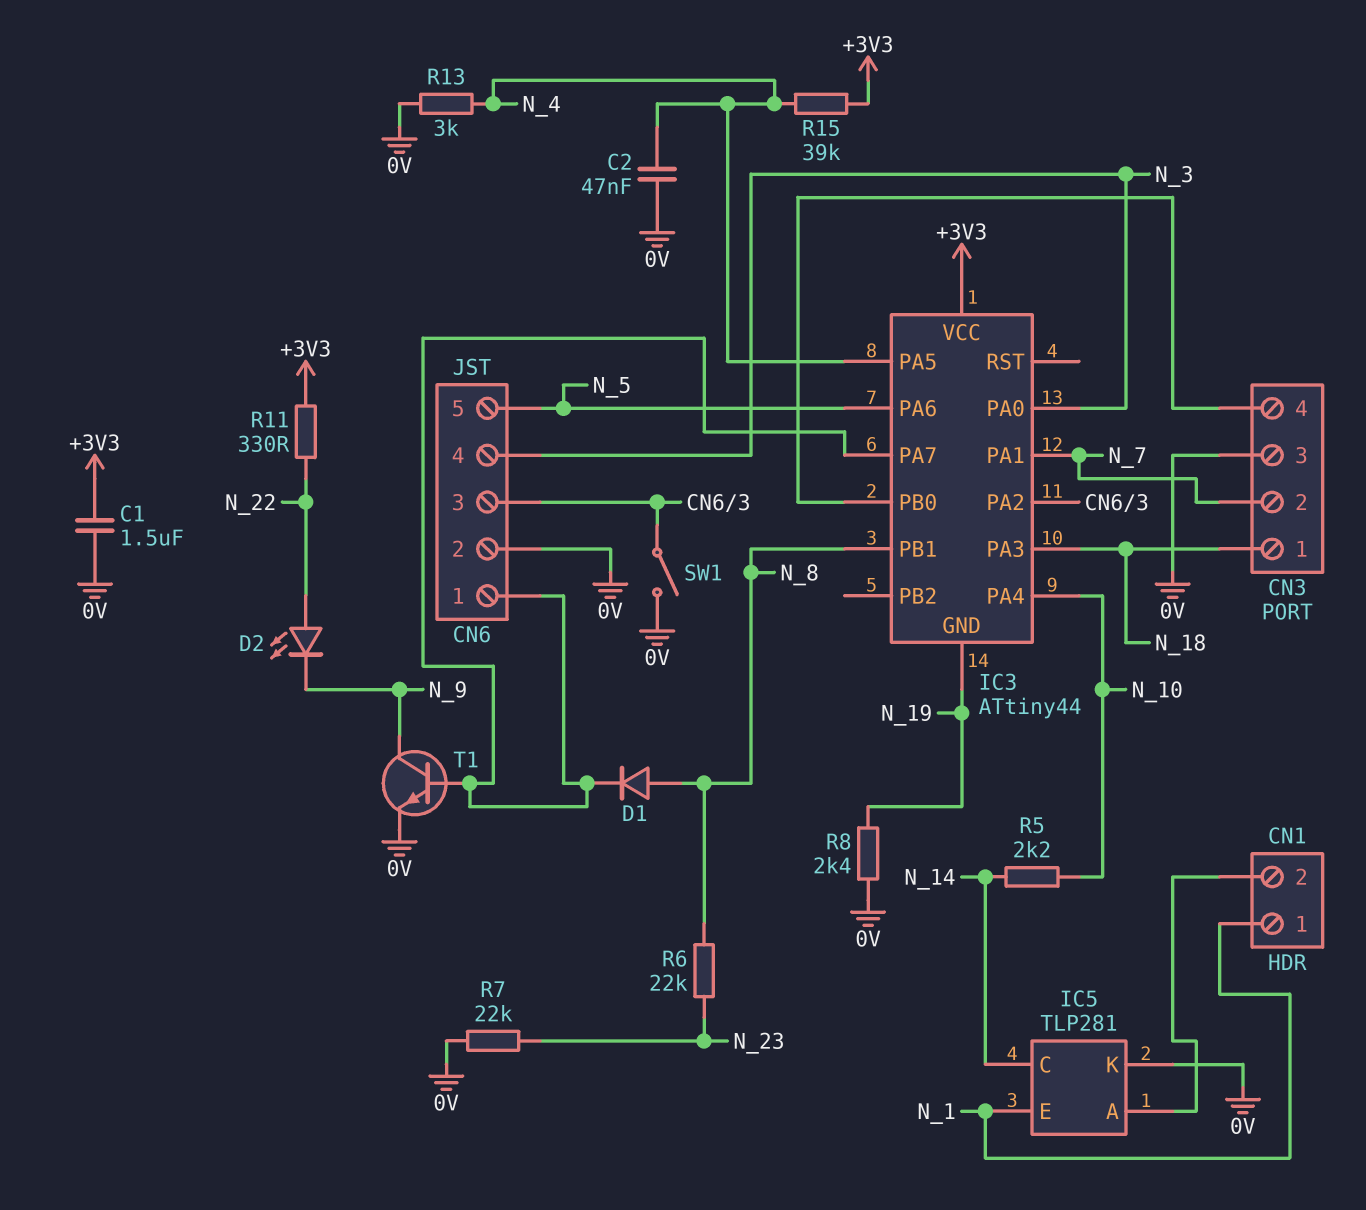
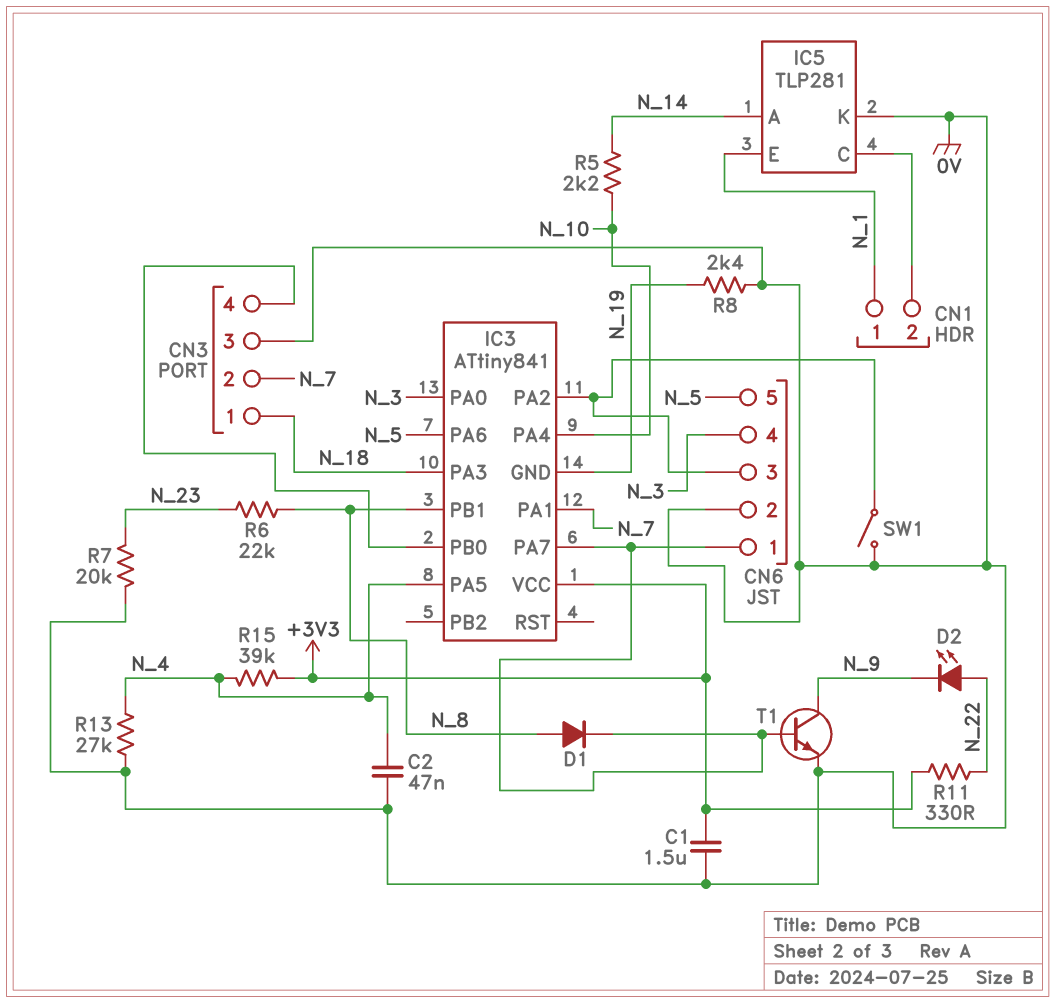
IC3: ATtiny44 -> ATtiny841
IC5 pin A: CN1/2 -> N_14
IC5 pin C: N_14 -> CN1/2
R7: 22k (0V, N_23) -> 20k (0V, N_23)
R13: 3k (0V, N_4) -> 27k (0V, N_4)

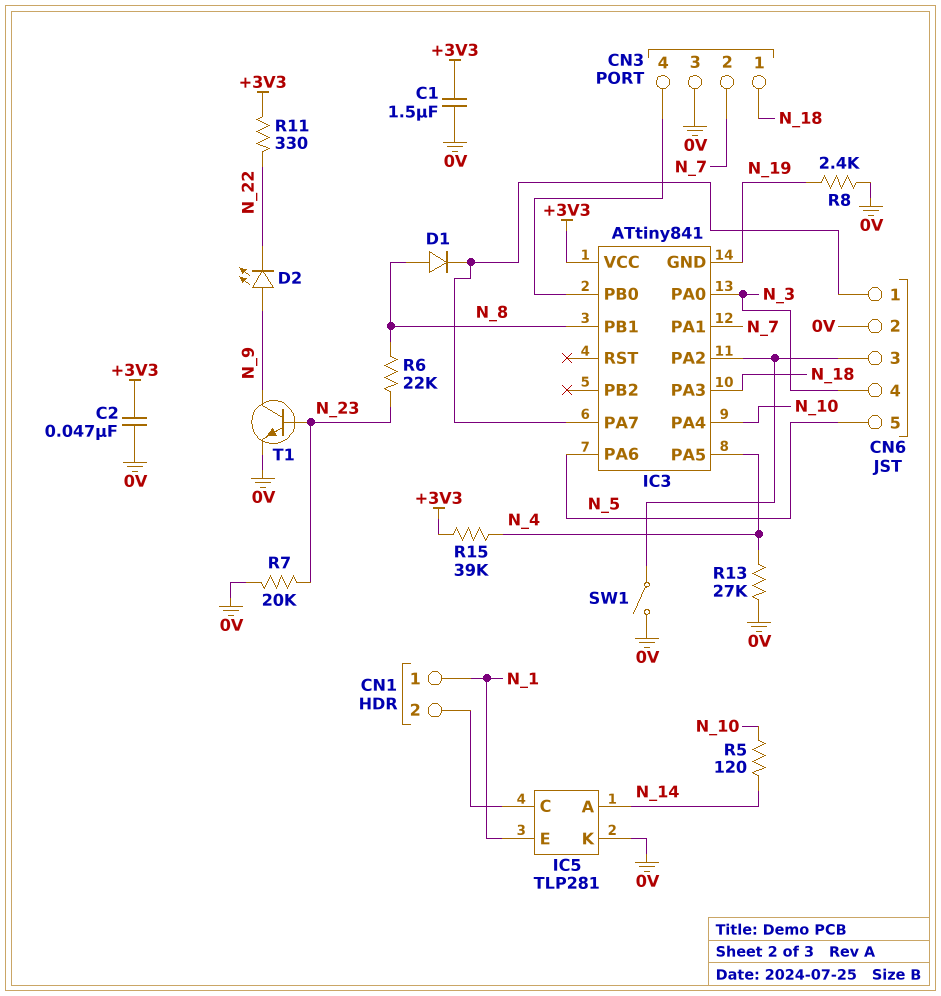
C2: 47nF (0V, N_4) -> 47nF (+3V3, 0V)
D2: LED (A N_22, K N_9) -> LED (A N_9, K N_22)
R5: 2.2k (N_10, N_14) -> 120 (N_10, N_14)
T1: NPN (B CN6/1, C N_9, E 0V) -> NPN (B N_23, C N_9, E 0V)

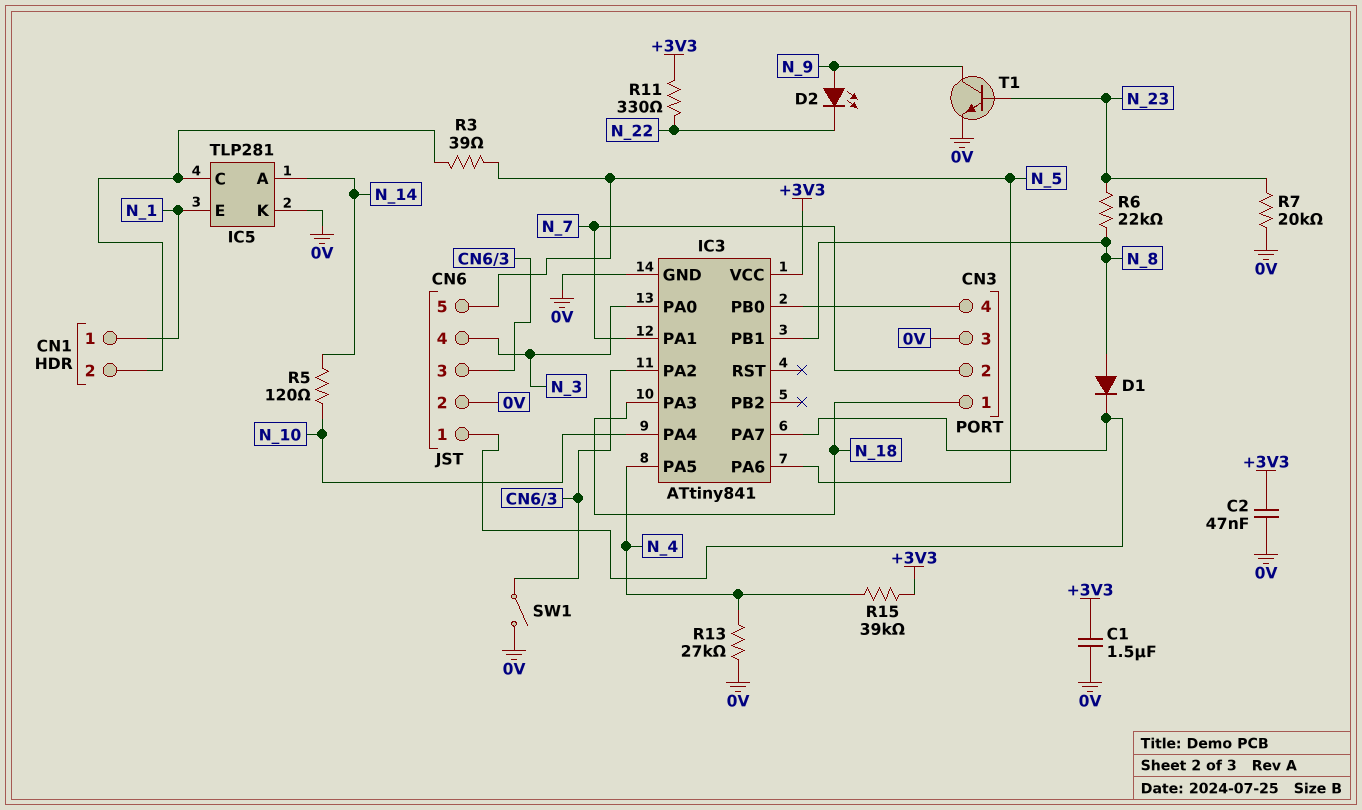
IC3 pin GND: N_19 -> 0V
R3: none -> 39 (CN1/2, N_5)
R8: 2.4k (0V, N_19) -> none

